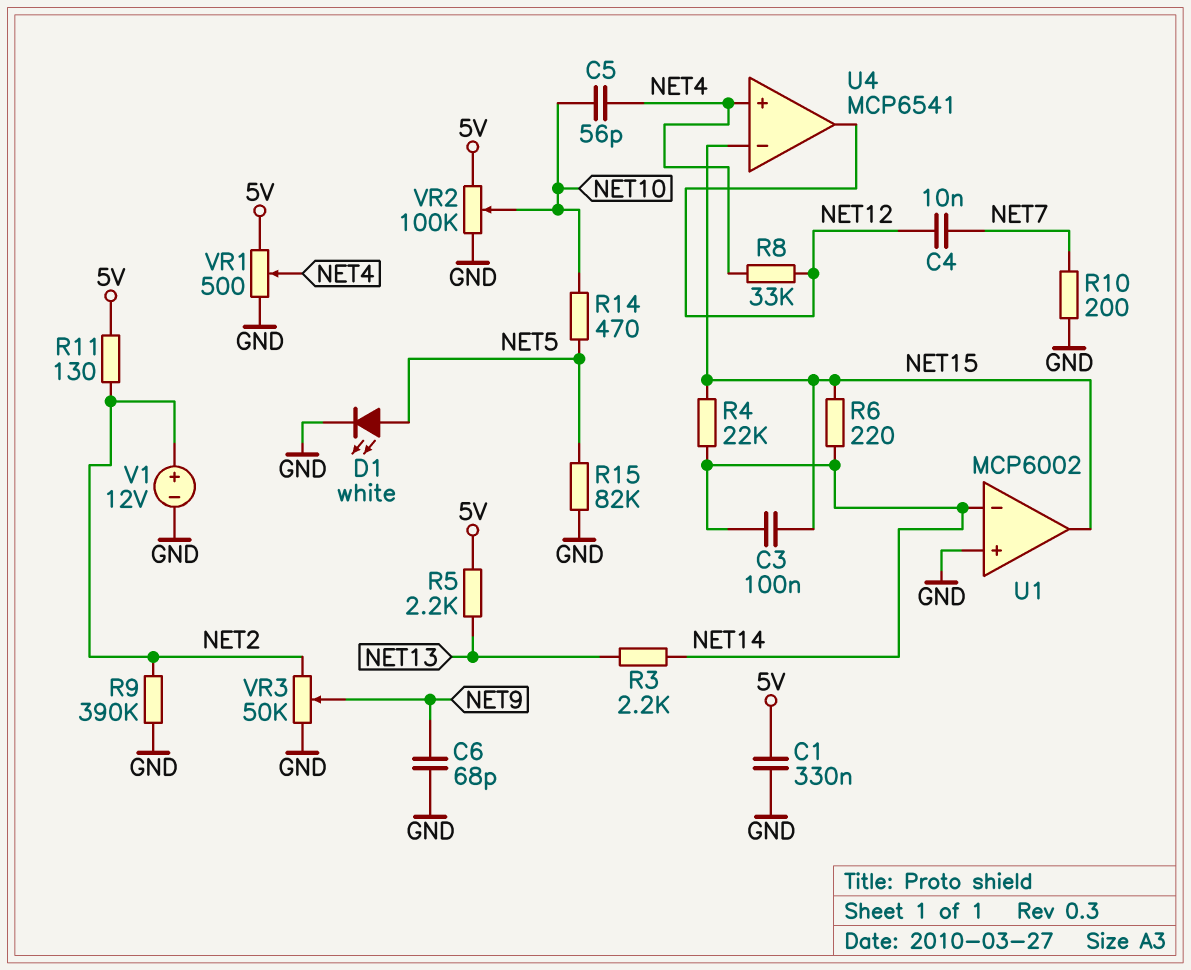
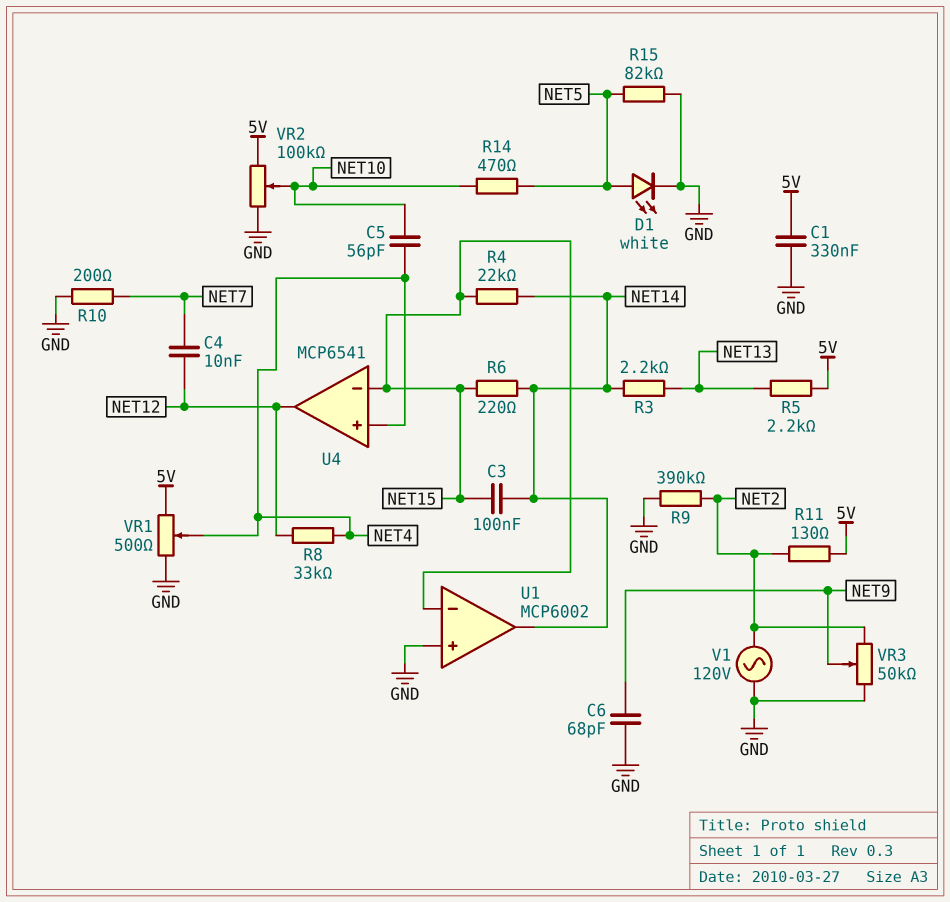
U1 pin in-: NET14 -> NET15
U1 pin out: NET15 -> NET14
V1: 12V (plus NET2, minus GND) -> AC 120V (GND, NET2)

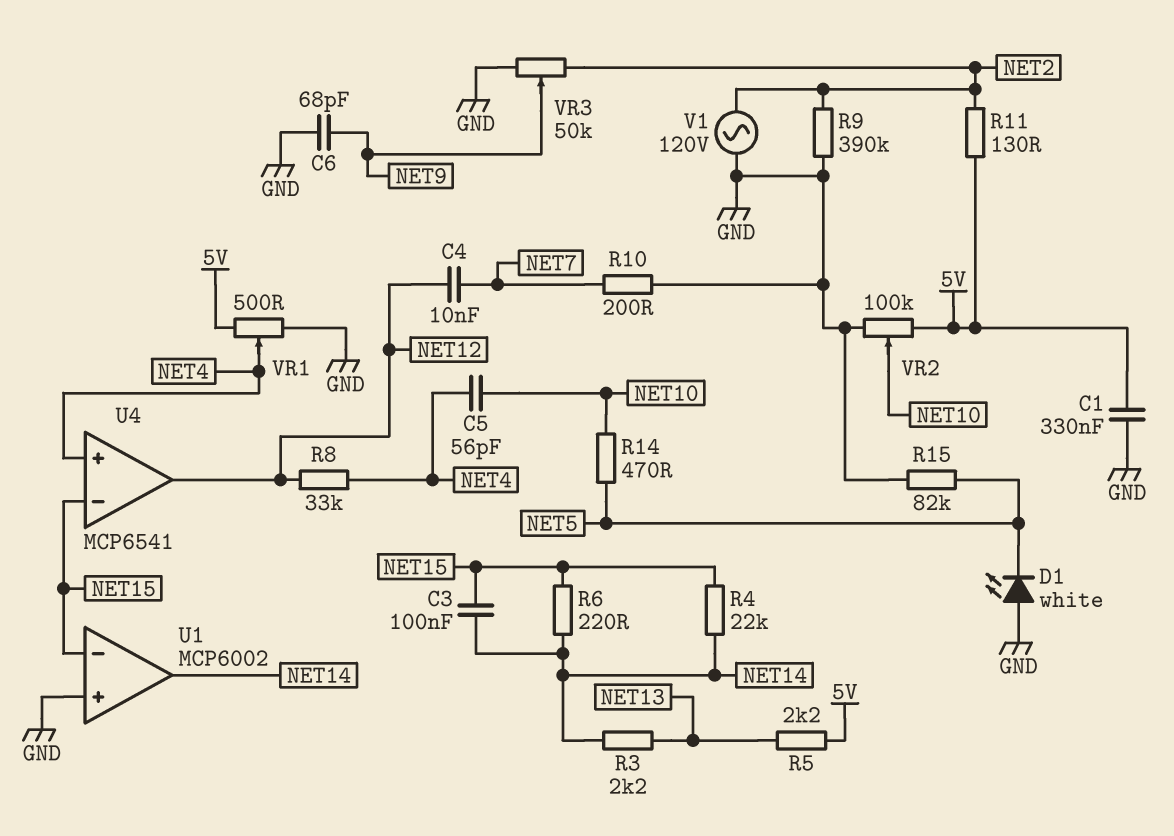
D1: LED white (A NET5, K GND) -> LED white (A GND, K NET5)

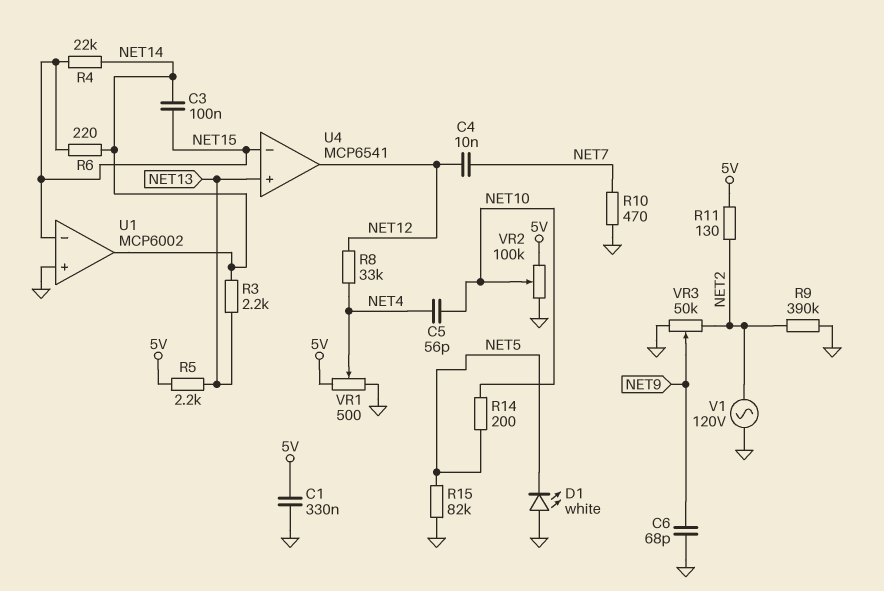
R10: 200 (GND, NET7) -> 470 (GND, NET7)
R14: 470 (NET5, NET10) -> 200 (NET5, NET10)
U4 pin in+: NET4 -> NET13

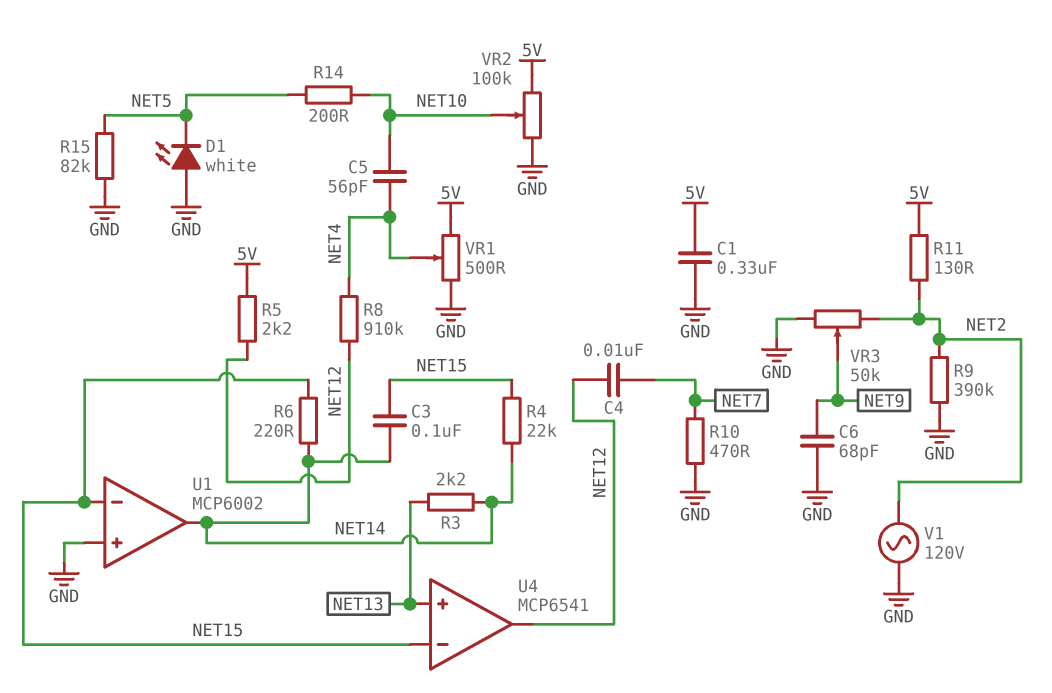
R5: 2.2k (5V, NET13) -> 2.2k (5V, NET12)
R8: 33k (NET4, NET12) -> 910k (NET4, NET12)

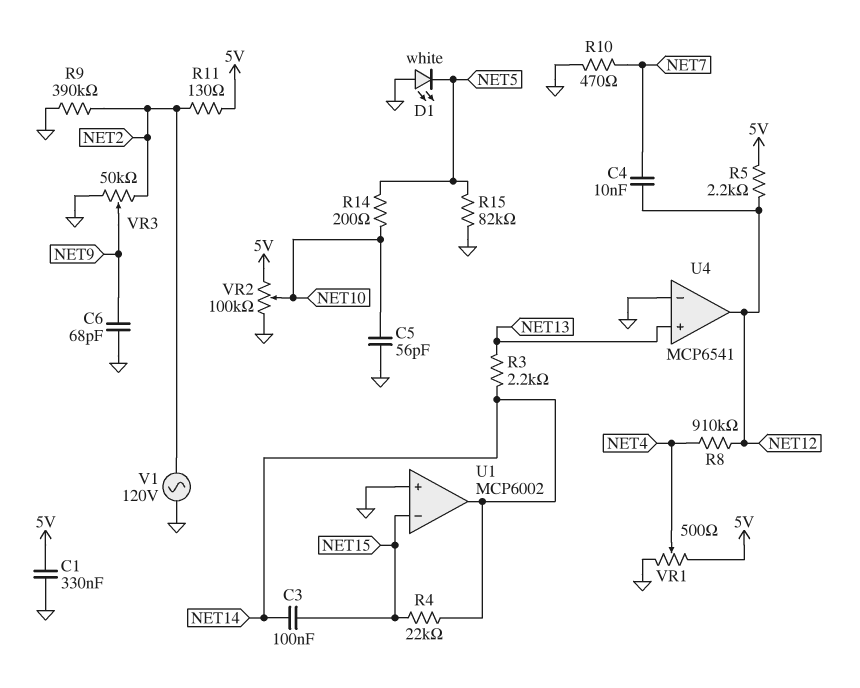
C5: 56pF (NET4, NET10) -> 56pF (GND, NET10)
R6: 220 (NET14, NET15) -> none
U4 pin in-: NET15 -> GND

